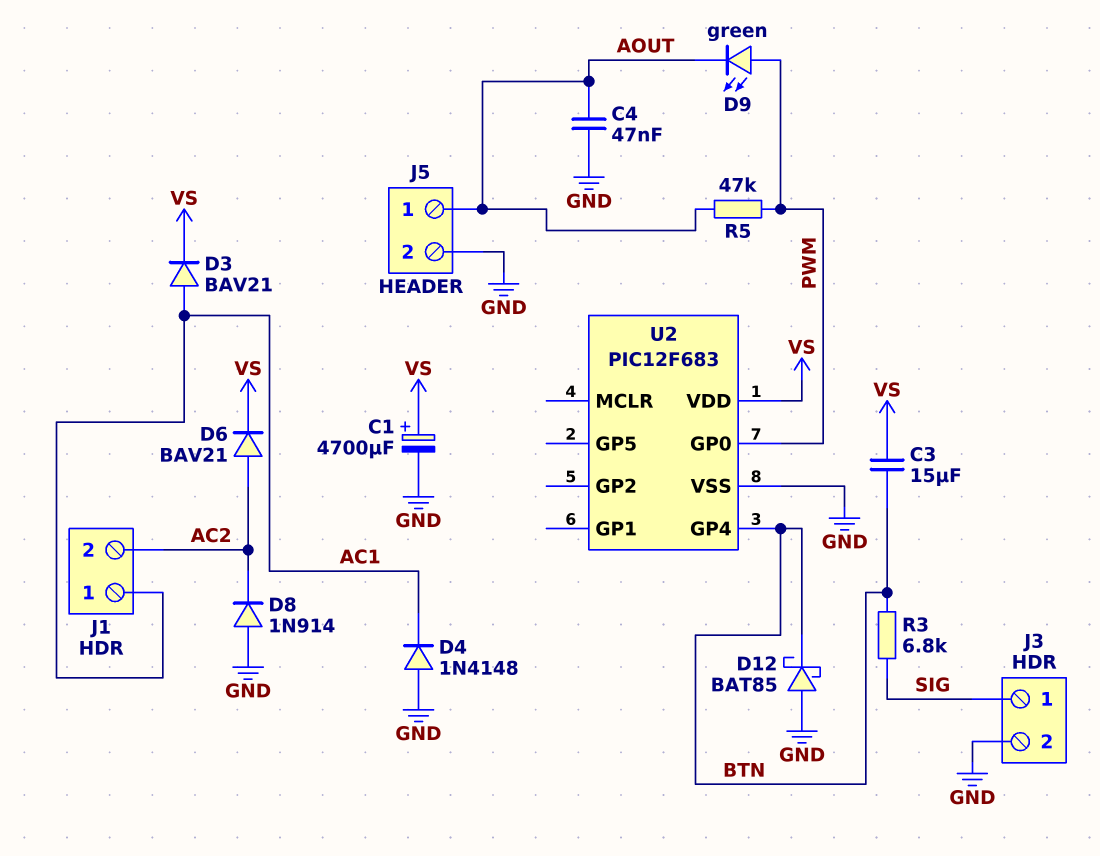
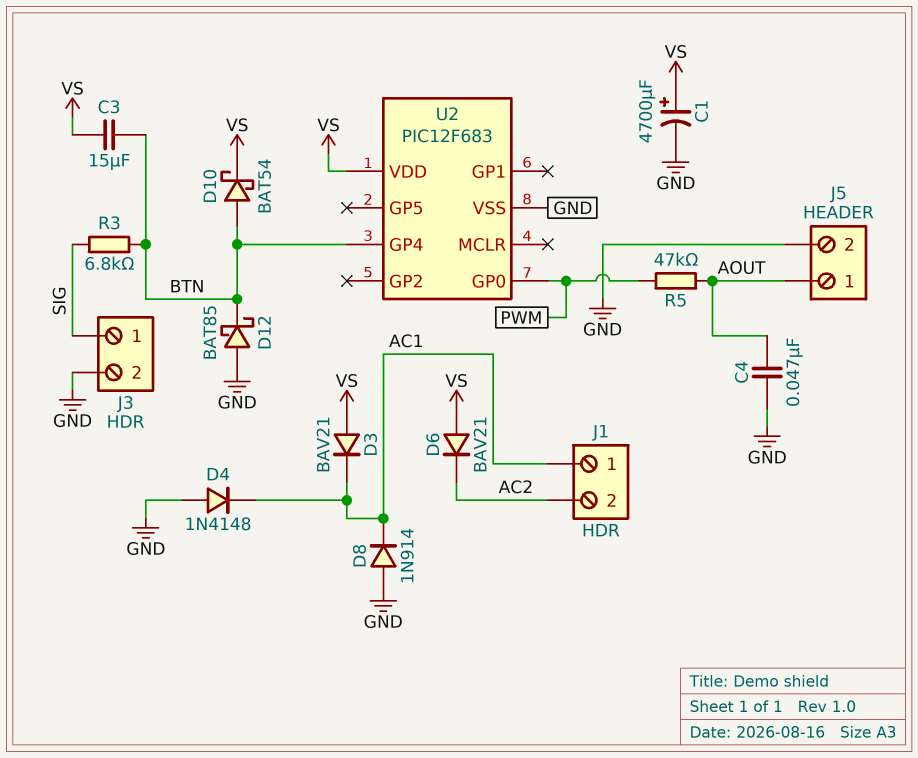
D3: diode BAV21 (A AC1, K VS) -> diode BAV21 (A VS, K AC1)
D6: diode BAV21 (A AC2, K VS) -> diode BAV21 (A VS, K AC2)
D8: diode 1N914 (A GND, K AC2) -> diode 1N914 (A GND, K AC1)
D9: LED green (A PWM, K AOUT) -> none
D10: none -> schottky BAT54 (A BTN, K VS)

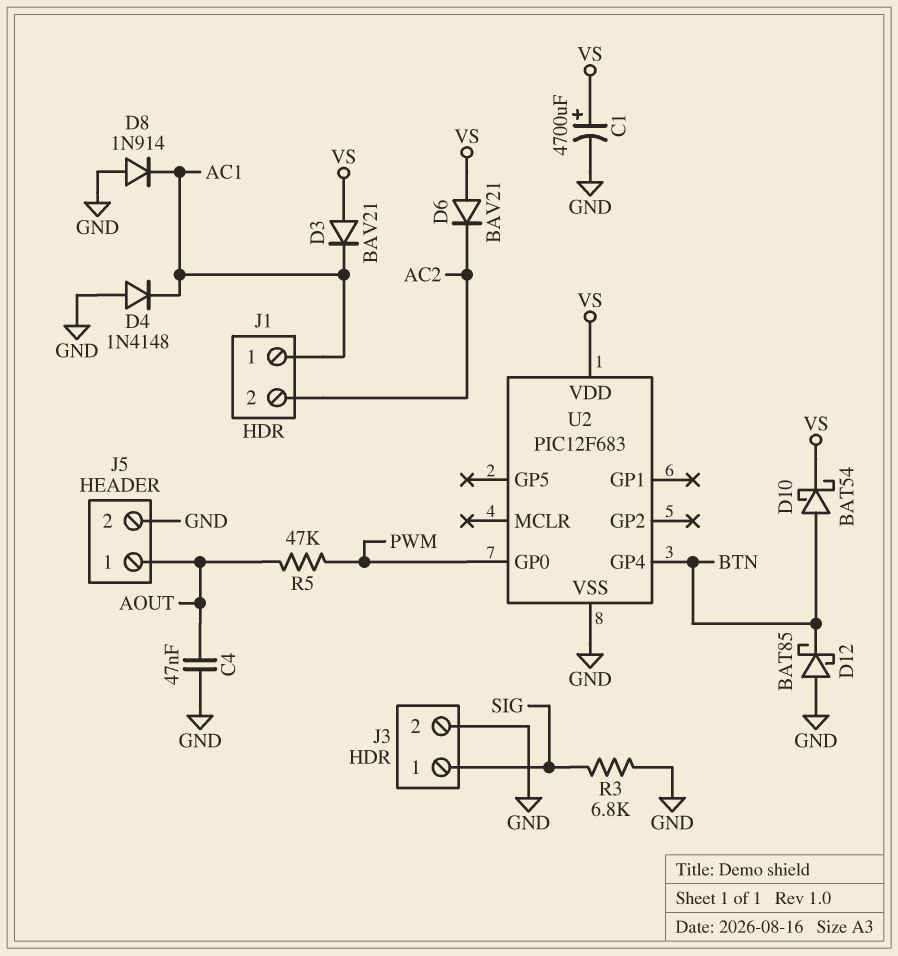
C3: 15uF (BTN, VS) -> none
R3: 6.8k (BTN, SIG) -> 6.8k (GND, SIG)

